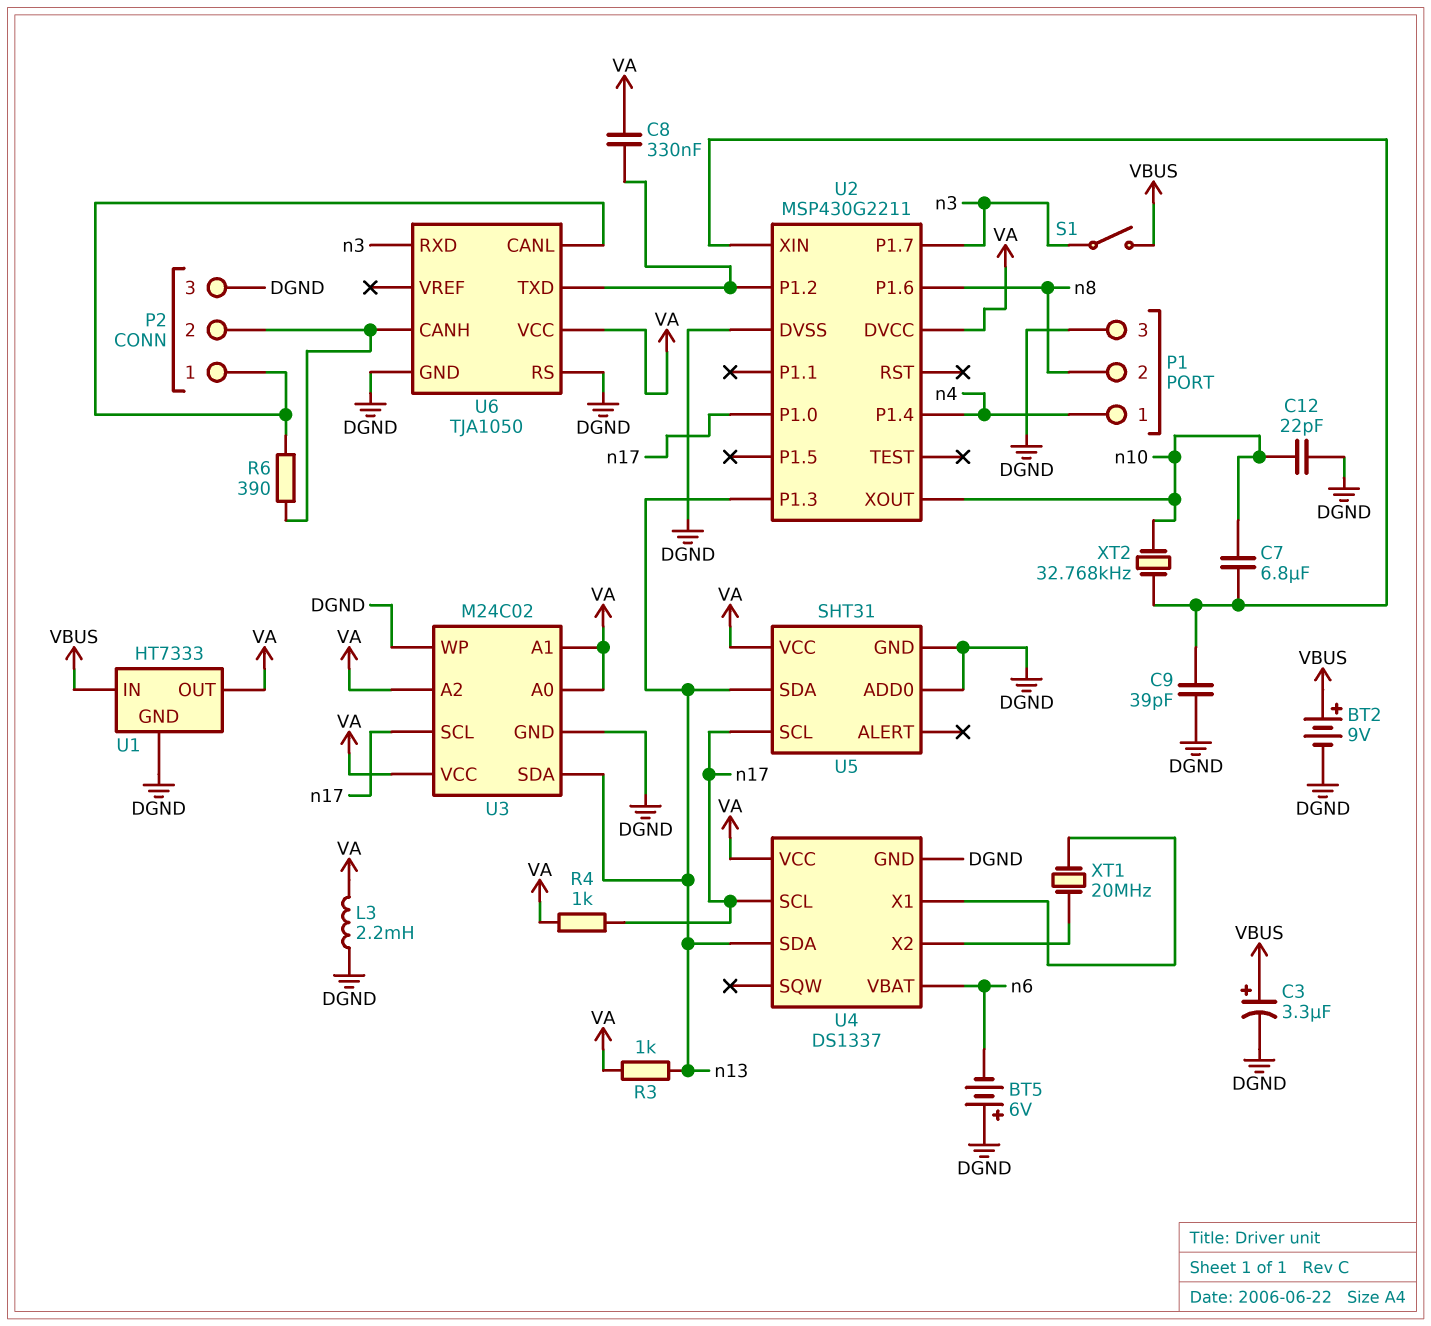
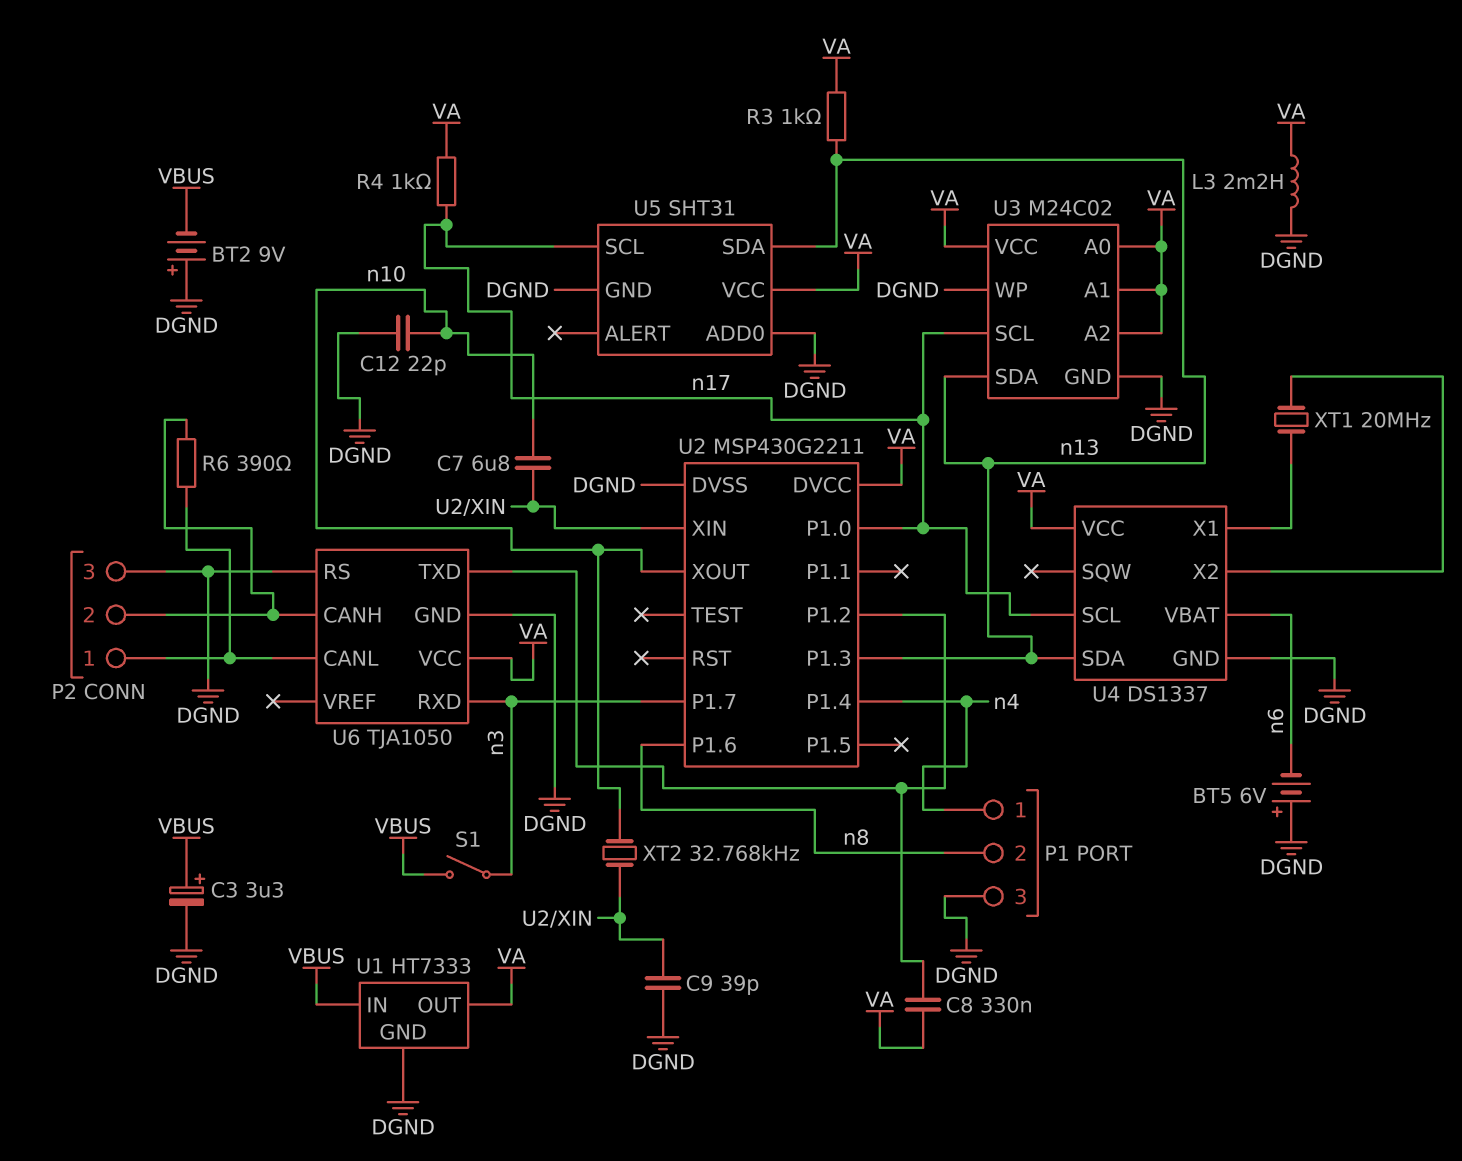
BT2: 9V (plus VBUS, minus DGND) -> 9V (plus DGND, minus VBUS)

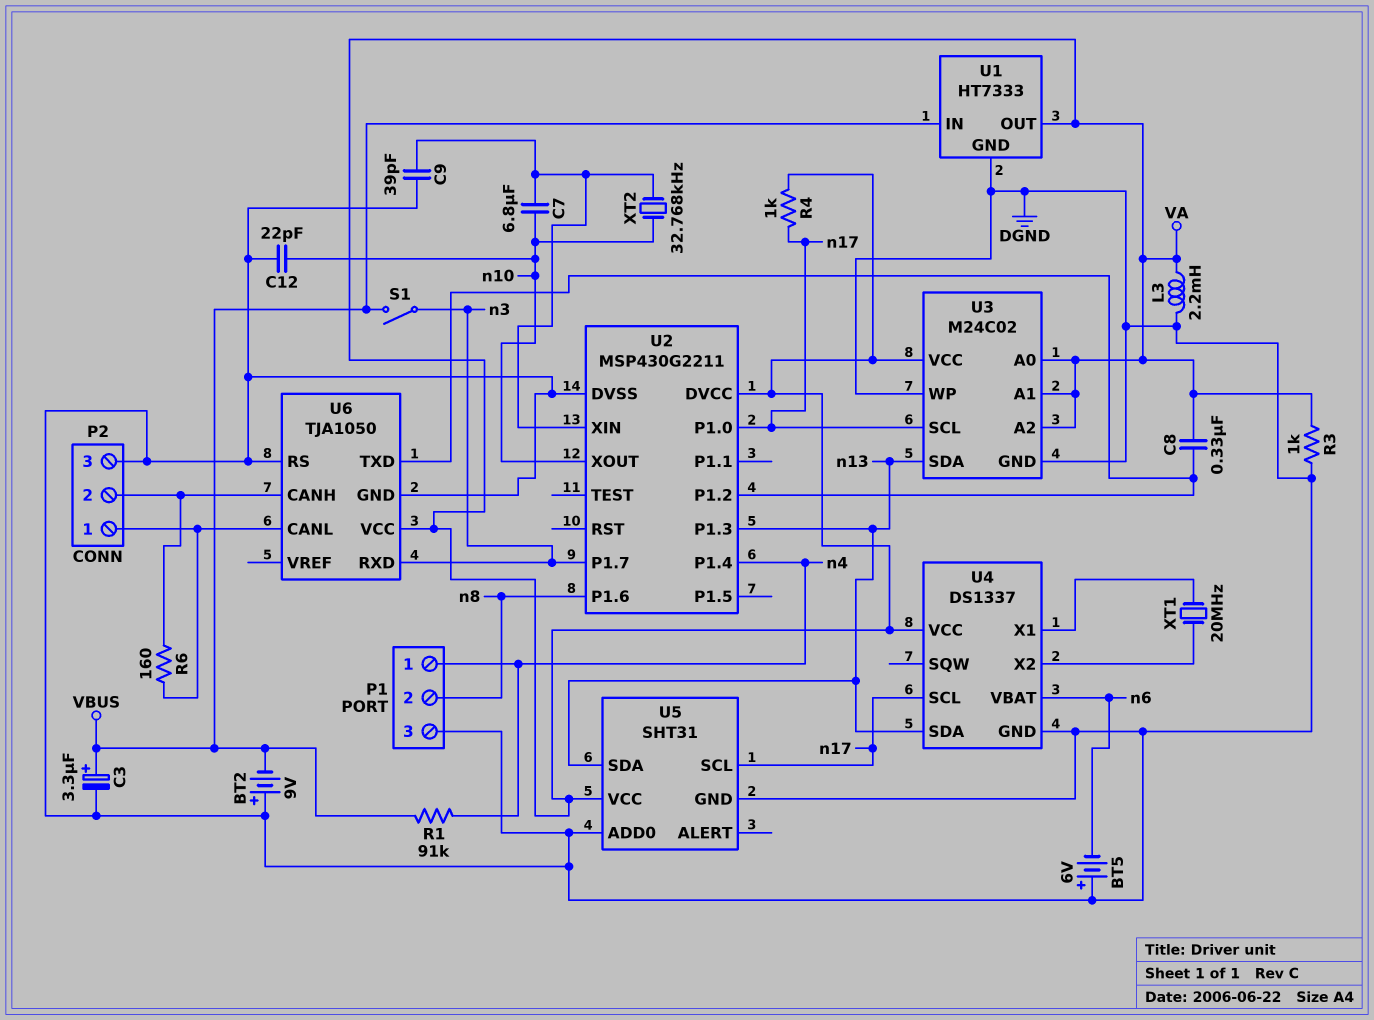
R1: none -> 91k (VBUS, n4)
R3: 1k (VA, n13) -> 1k (DGND, VA)
R6: 390 (P2/1, P2/2) -> 160 (P2/1, P2/2)

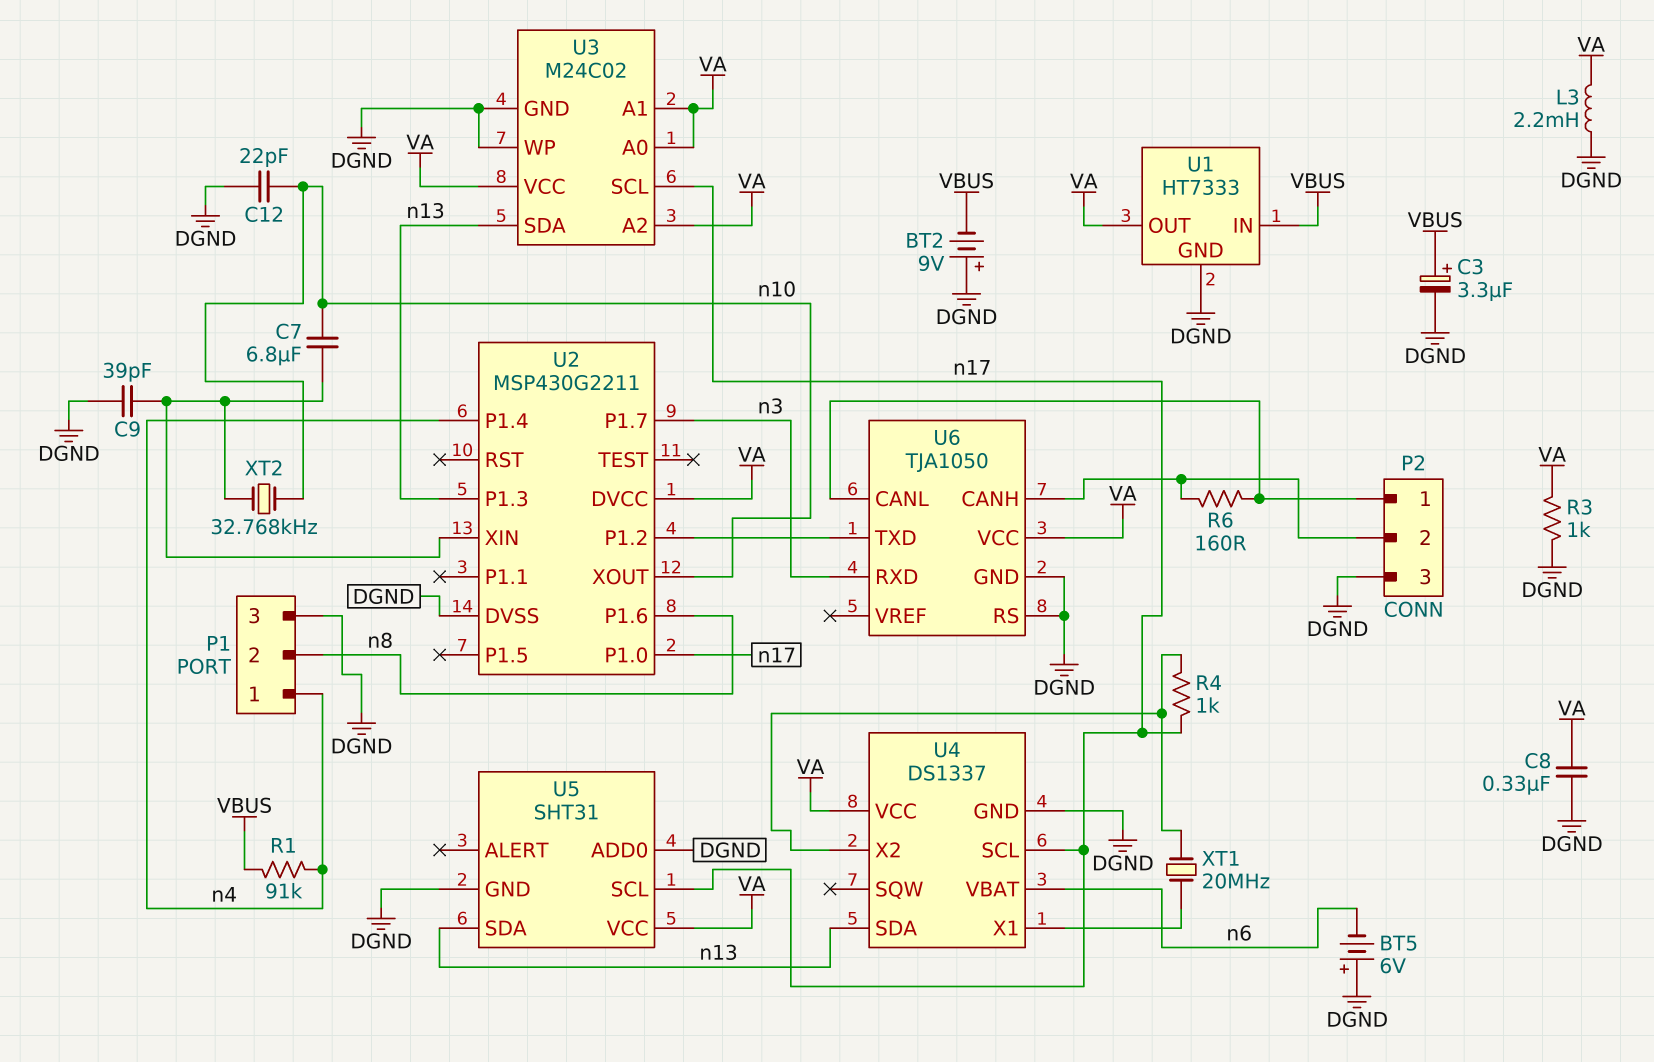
C8: 330nF (U2/P1.2, VA) -> 330nF (DGND, VA)
R4: 1k (VA, n17) -> 1k (U4/X2, n17)
S1: switch (VBUS, n3) -> none

